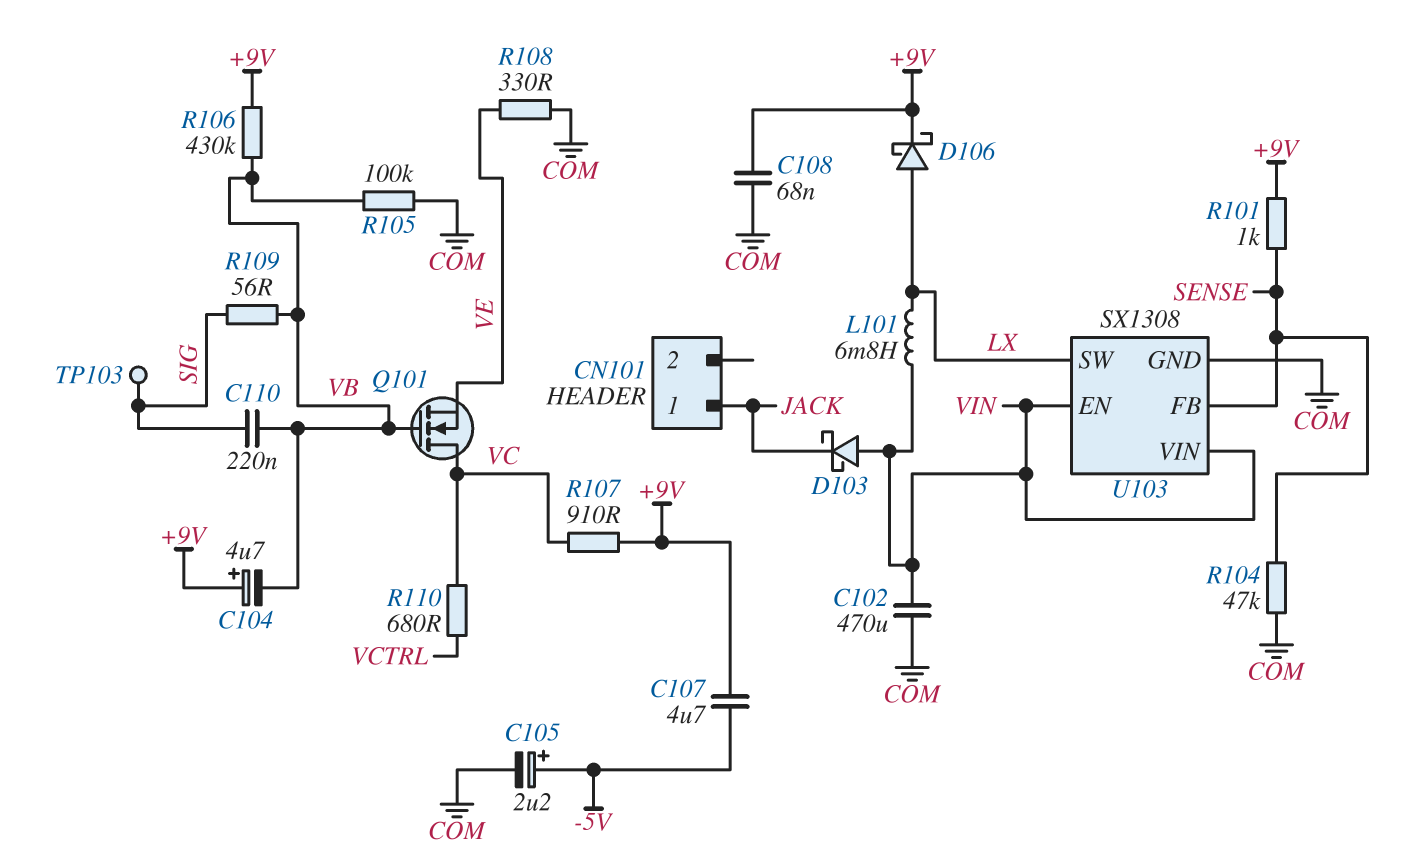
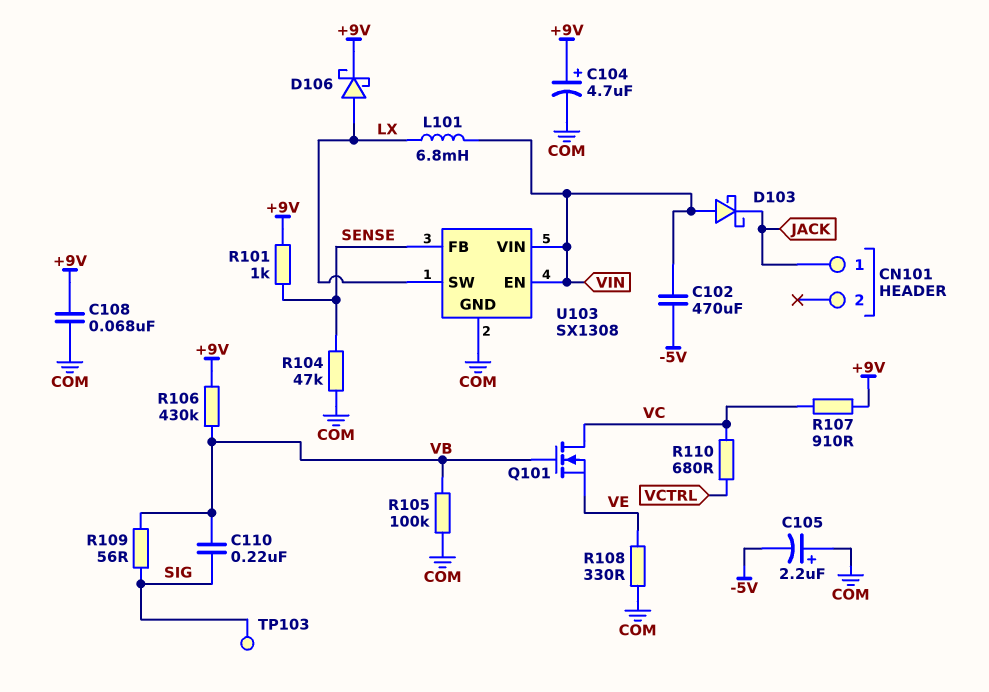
C102: 470uF (COM, VIN) -> 470uF (-5V, VIN)
C104: 4.7uF (plus +9V, minus VB) -> 4.7uF (plus +9V, minus COM)
C105: 2.2uF (plus -5V, minus COM) -> 2.2uF (plus COM, minus -5V)
C107: 4.7uF (+9V, -5V) -> none

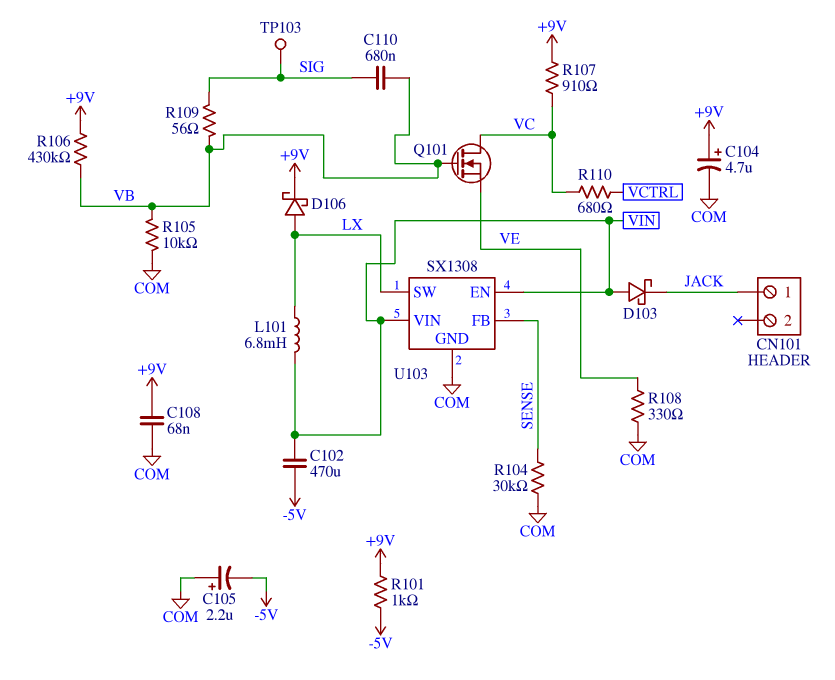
C110: 220nF (SIG, VB) -> 680nF (SIG, VB)
R101: 1k (+9V, SENSE) -> 1k (+9V, -5V)
R104: 47k (COM, SENSE) -> 30k (COM, SENSE)
R105: 100k (COM, VB) -> 10k (COM, VB)

